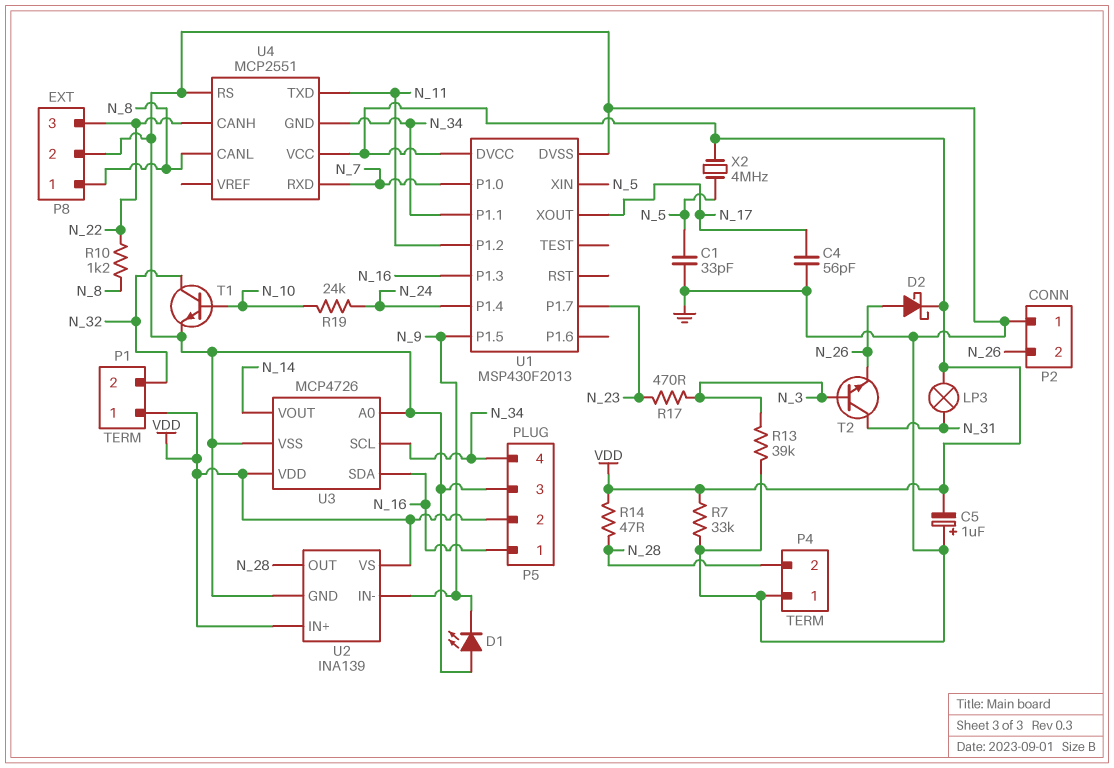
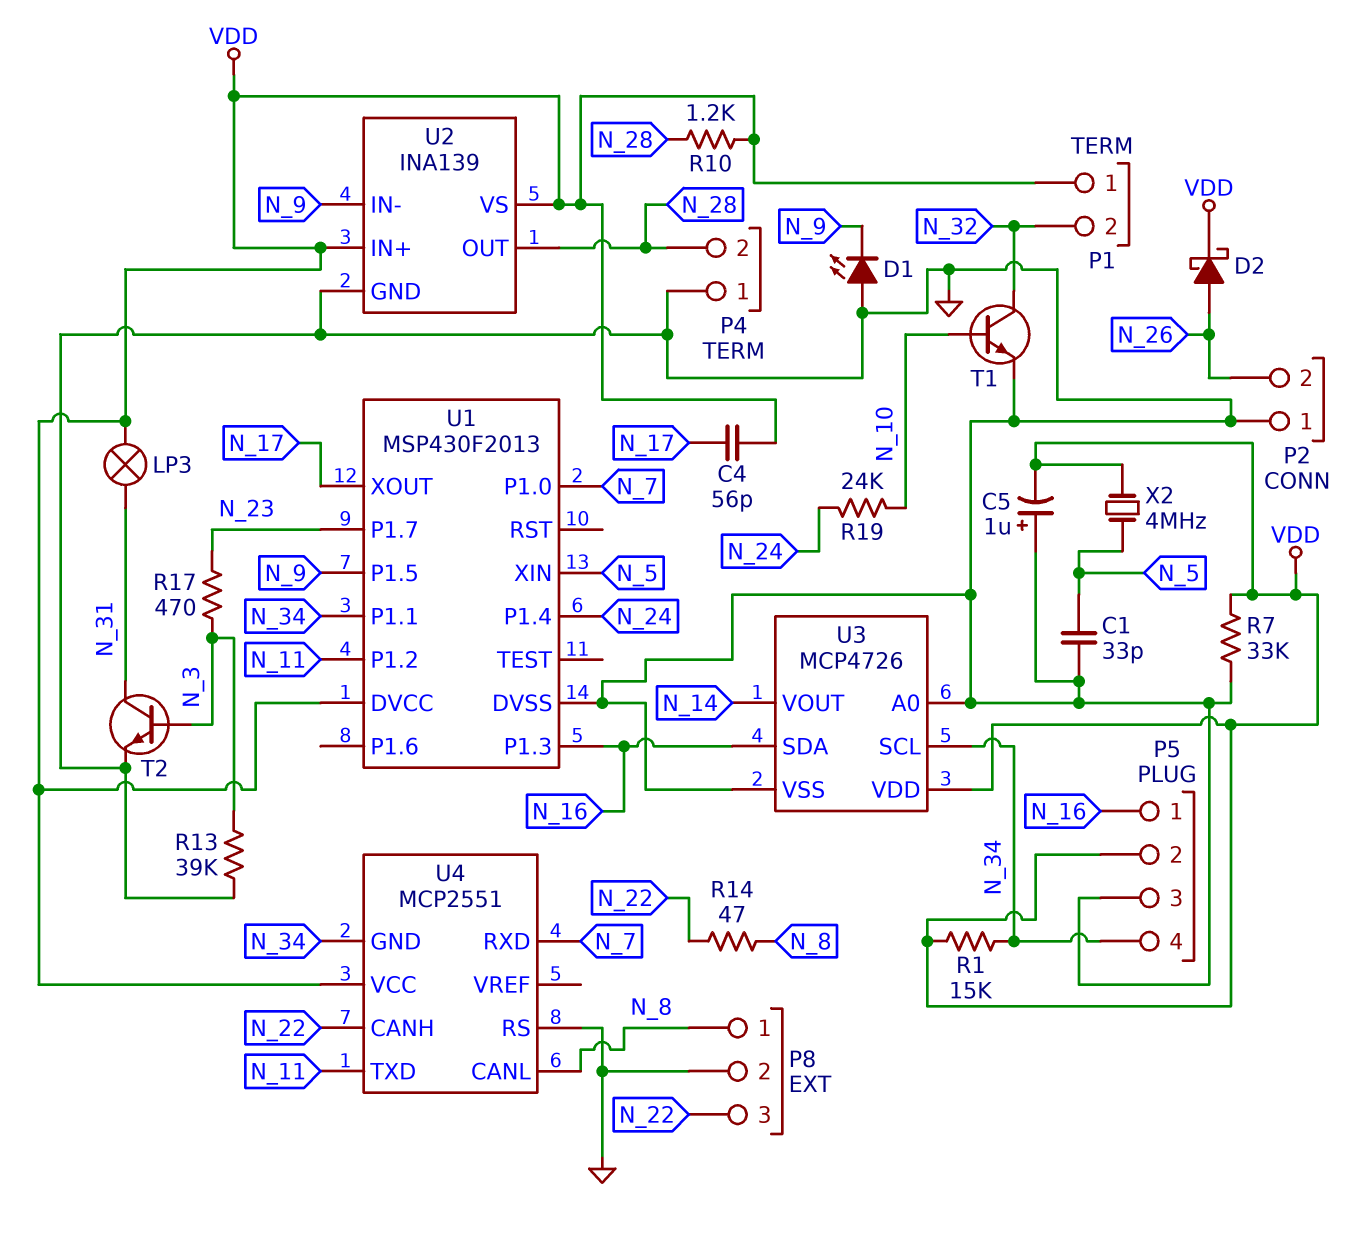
C4: 56pF (GND, N_17) -> 56pF (N_17, VDD)
R1: none -> 15k (N_34, VDD)
R10: 1.2k (N_8, N_22) -> 1.2k (N_28, VDD)
R14: 47 (N_28, VDD) -> 47 (N_8, N_22)
T2: NPN (B N_3, C N_31, E N_26) -> NPN (B N_3, C N_31, E GND)

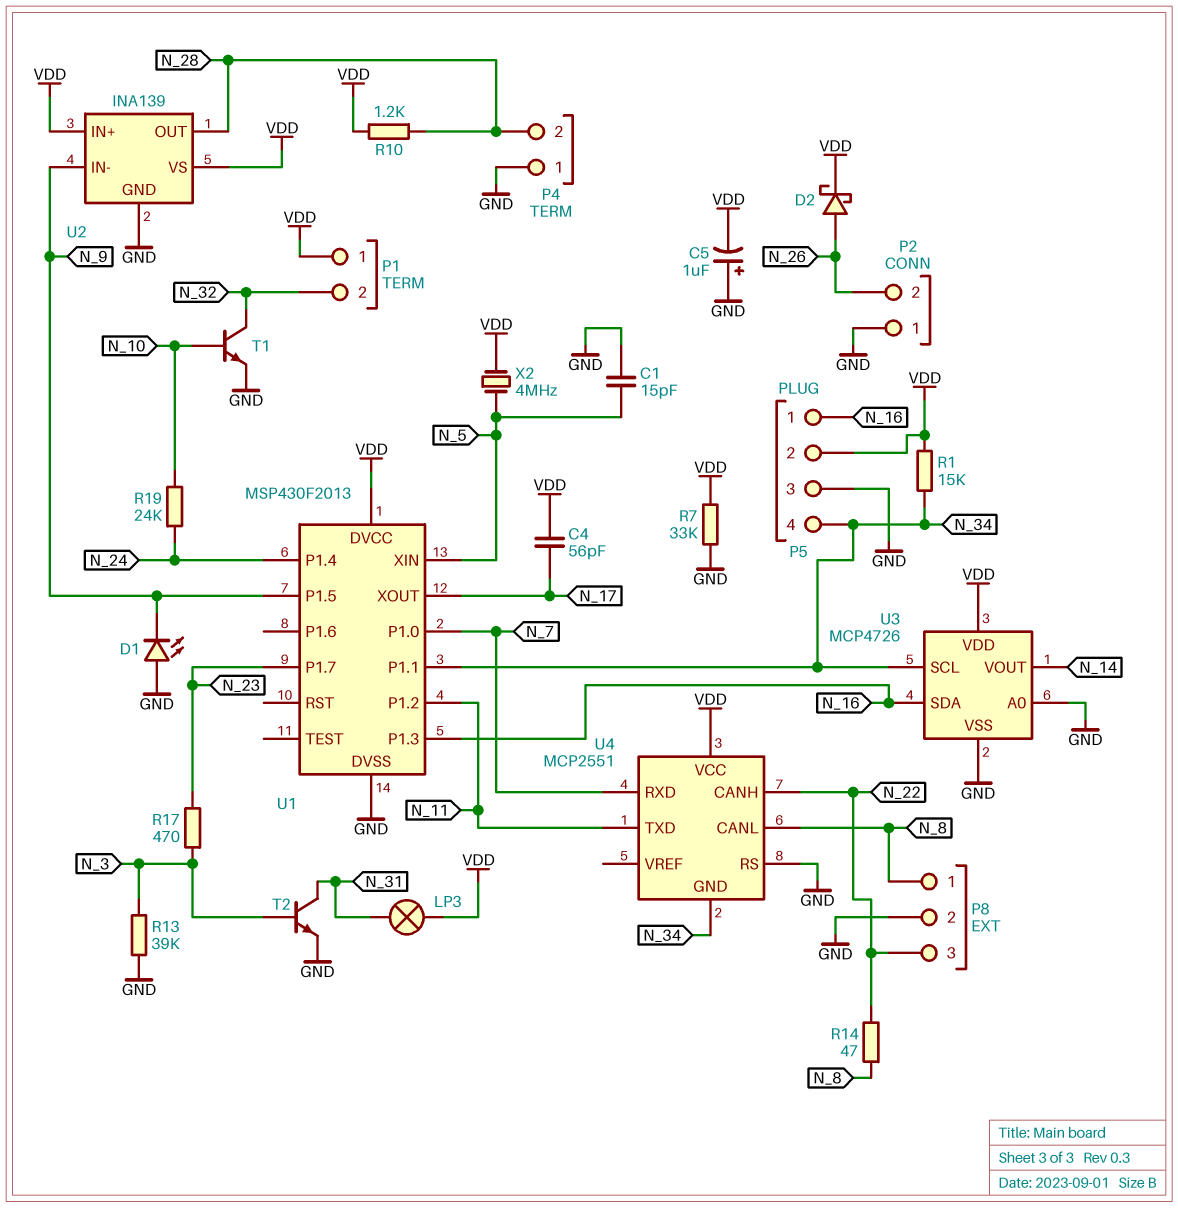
C1: 33pF (GND, N_5) -> 15pF (GND, N_5)

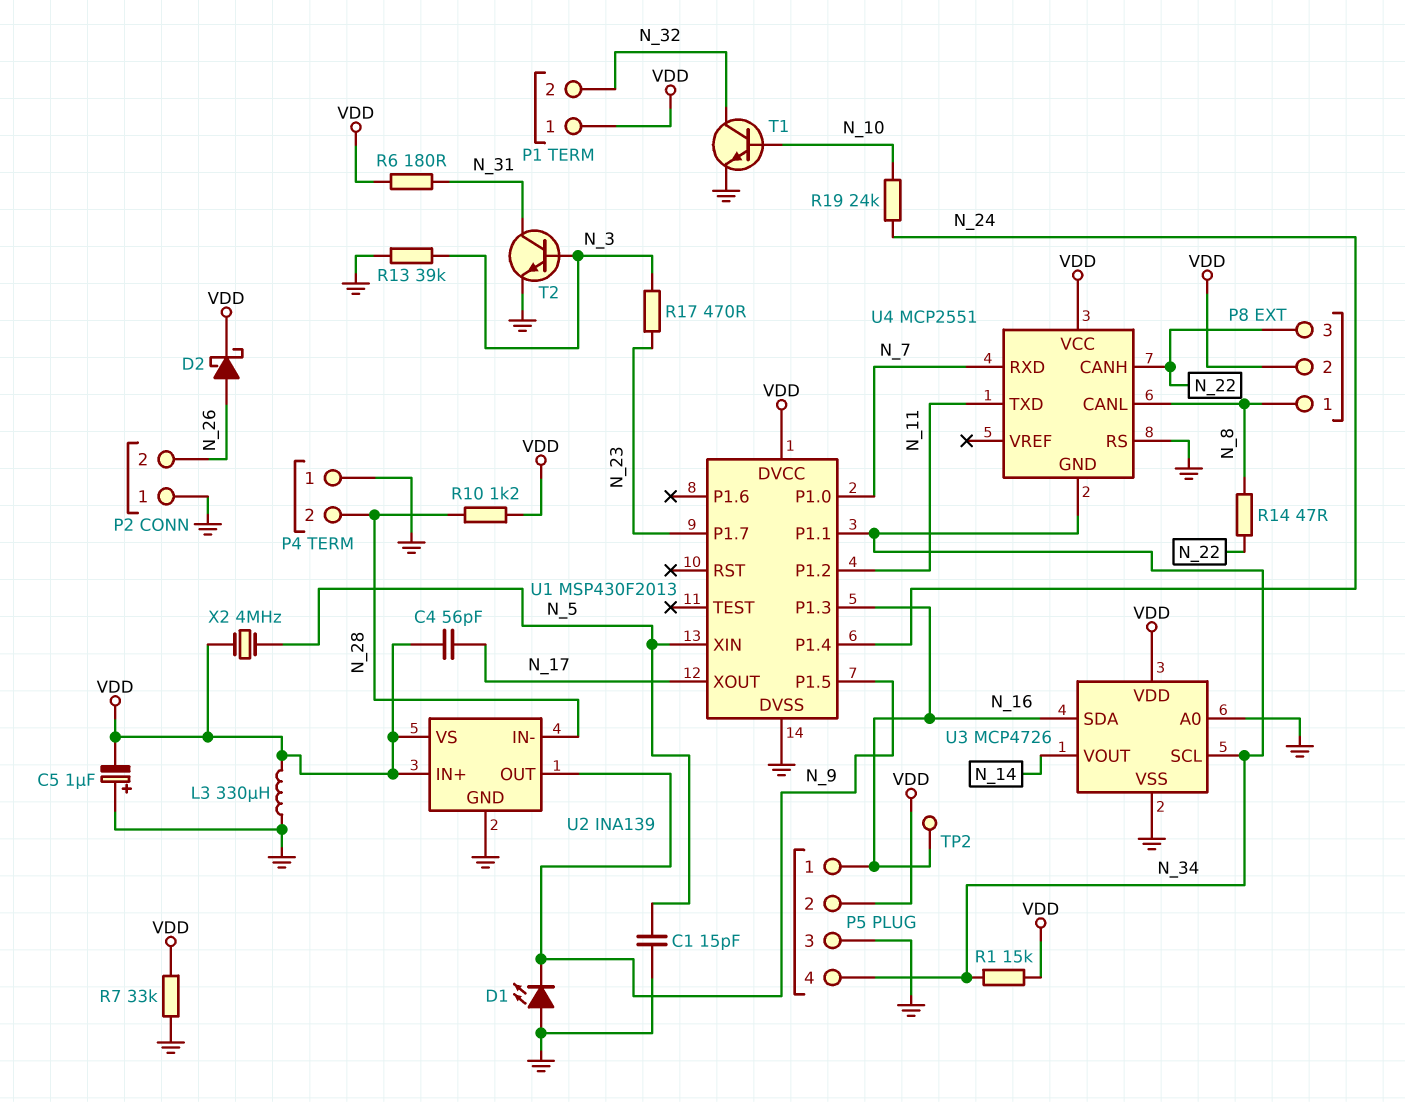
L3: none -> 330uH (GND, VDD)
LP3: lamp (N_31, VDD) -> none
P8 pin 2: GND -> VDD
R6: none -> 180 (N_31, VDD)
TP2: none -> test point (N_16)
U2 pin IN-: N_9 -> N_28
U2 pin OUT: N_28 -> N_9

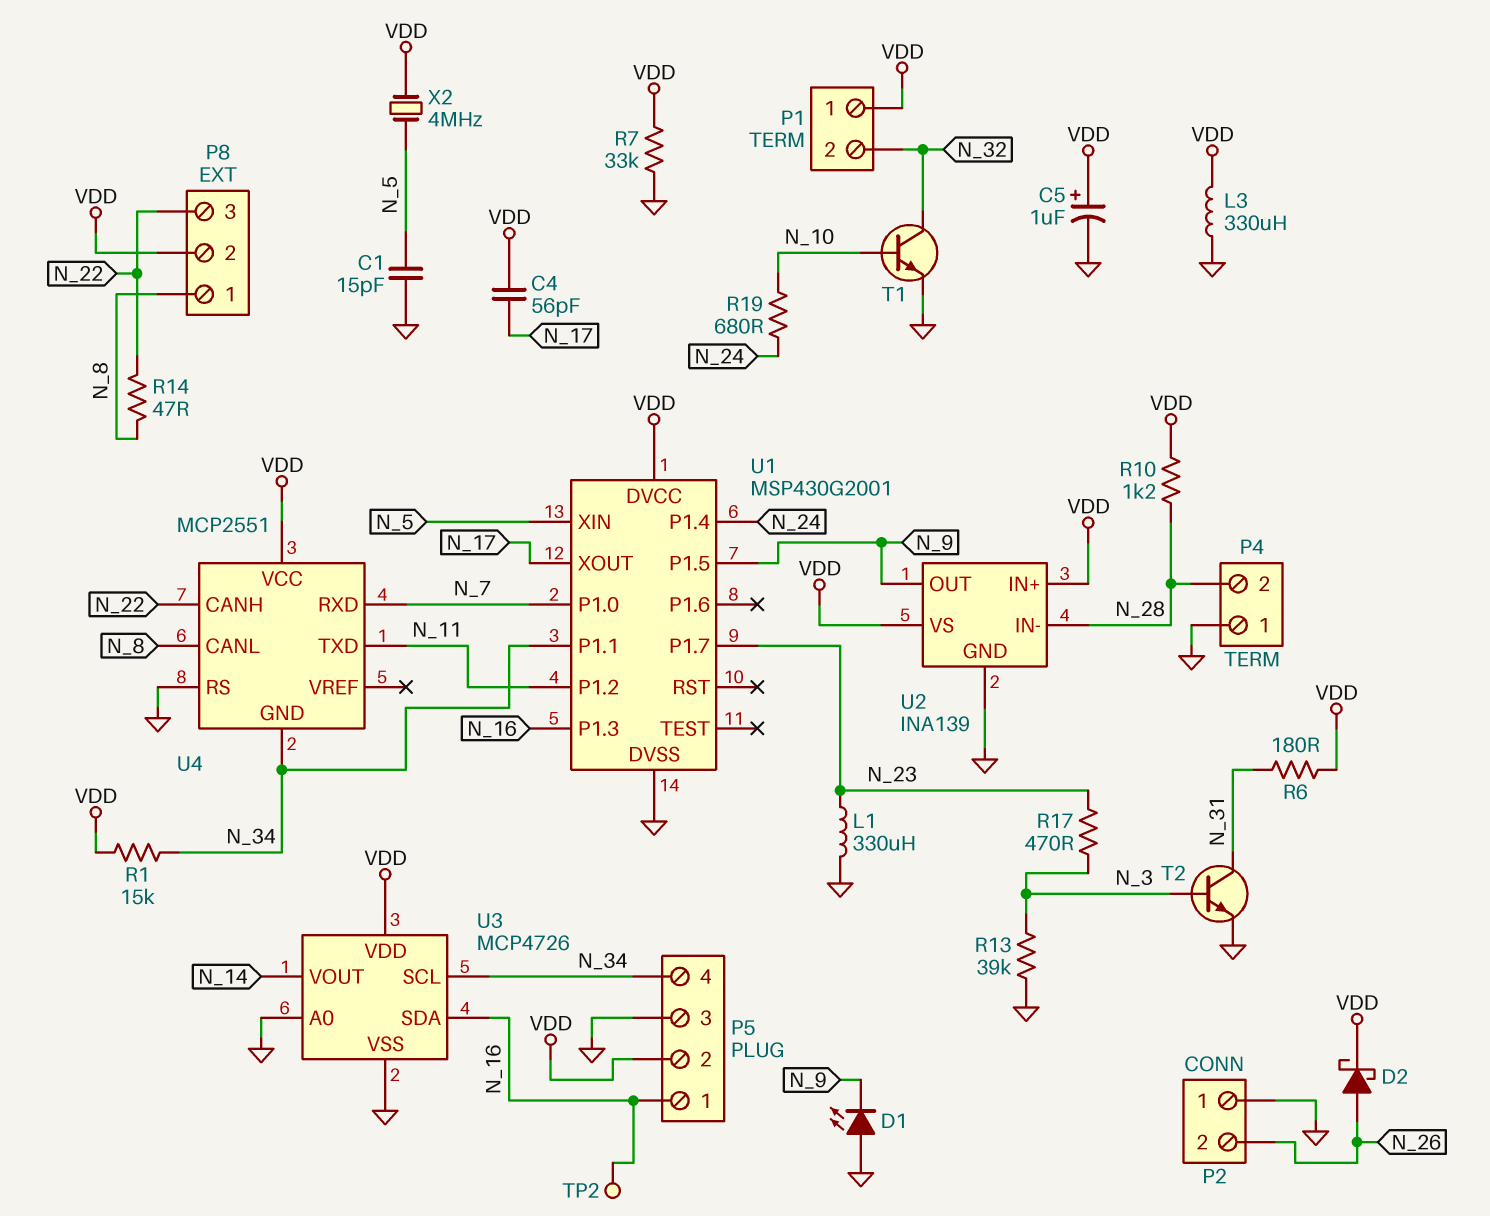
C5: 1uF (plus GND, minus VDD) -> 1uF (plus VDD, minus GND)
L1: none -> 330uH (GND, N_23)
R19: 24k (N_10, N_24) -> 680 (N_10, N_24)
U1: MSP430F2013 -> MSP430G2001

